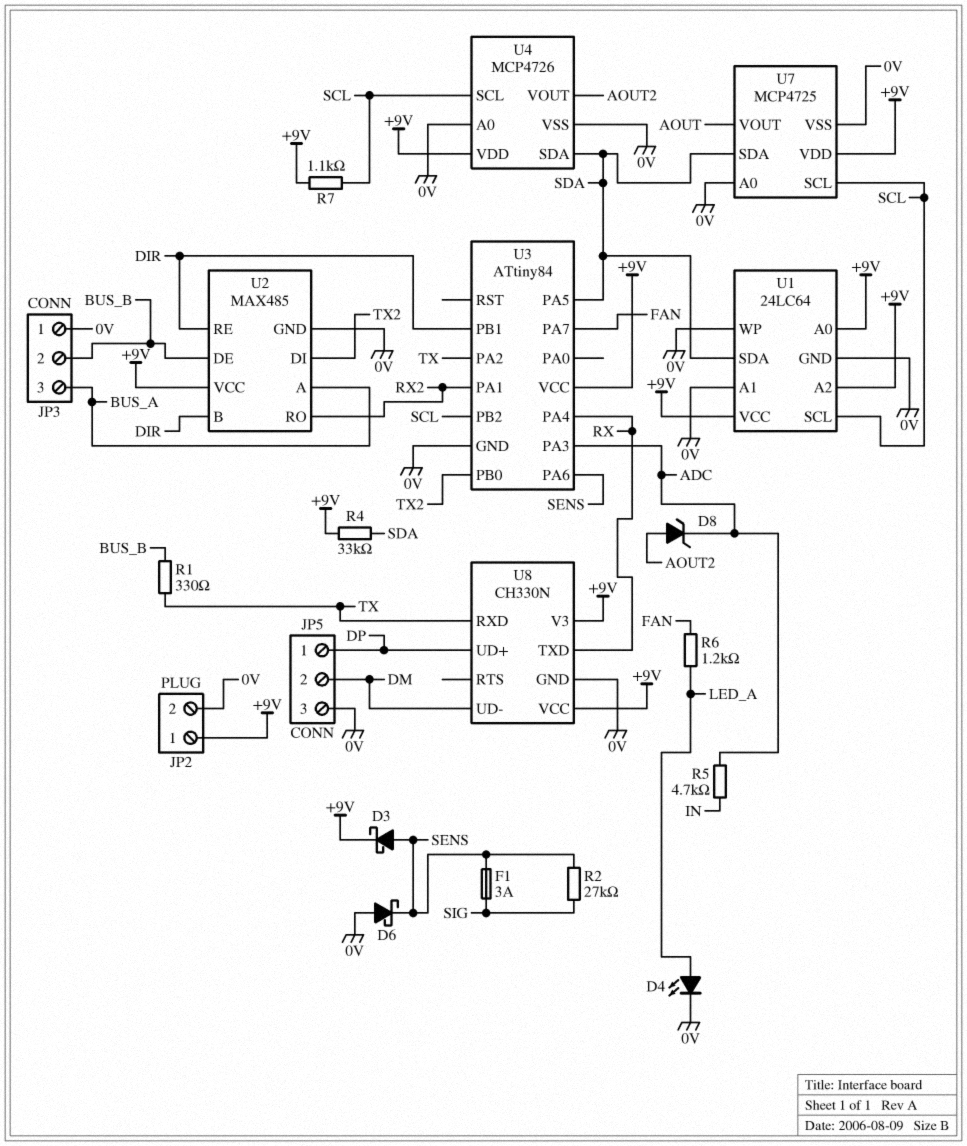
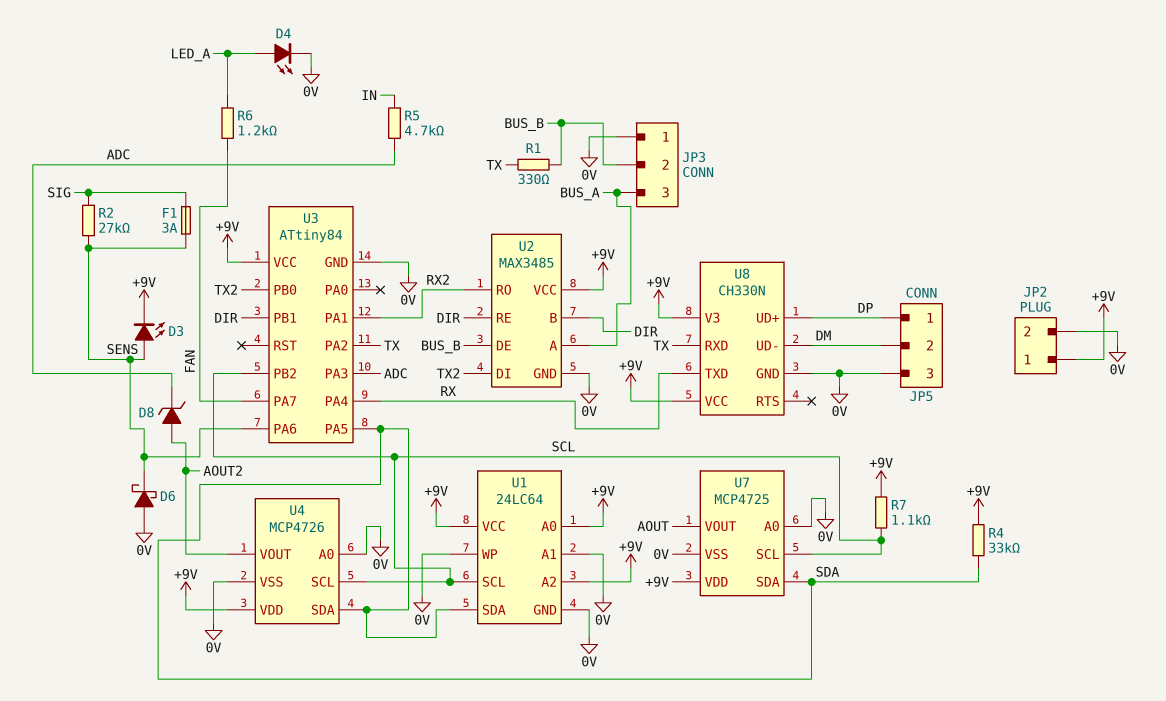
D3: schottky (A SENS, K +9V) -> LED (A SENS, K +9V)
U2: MAX485 -> MAX3485

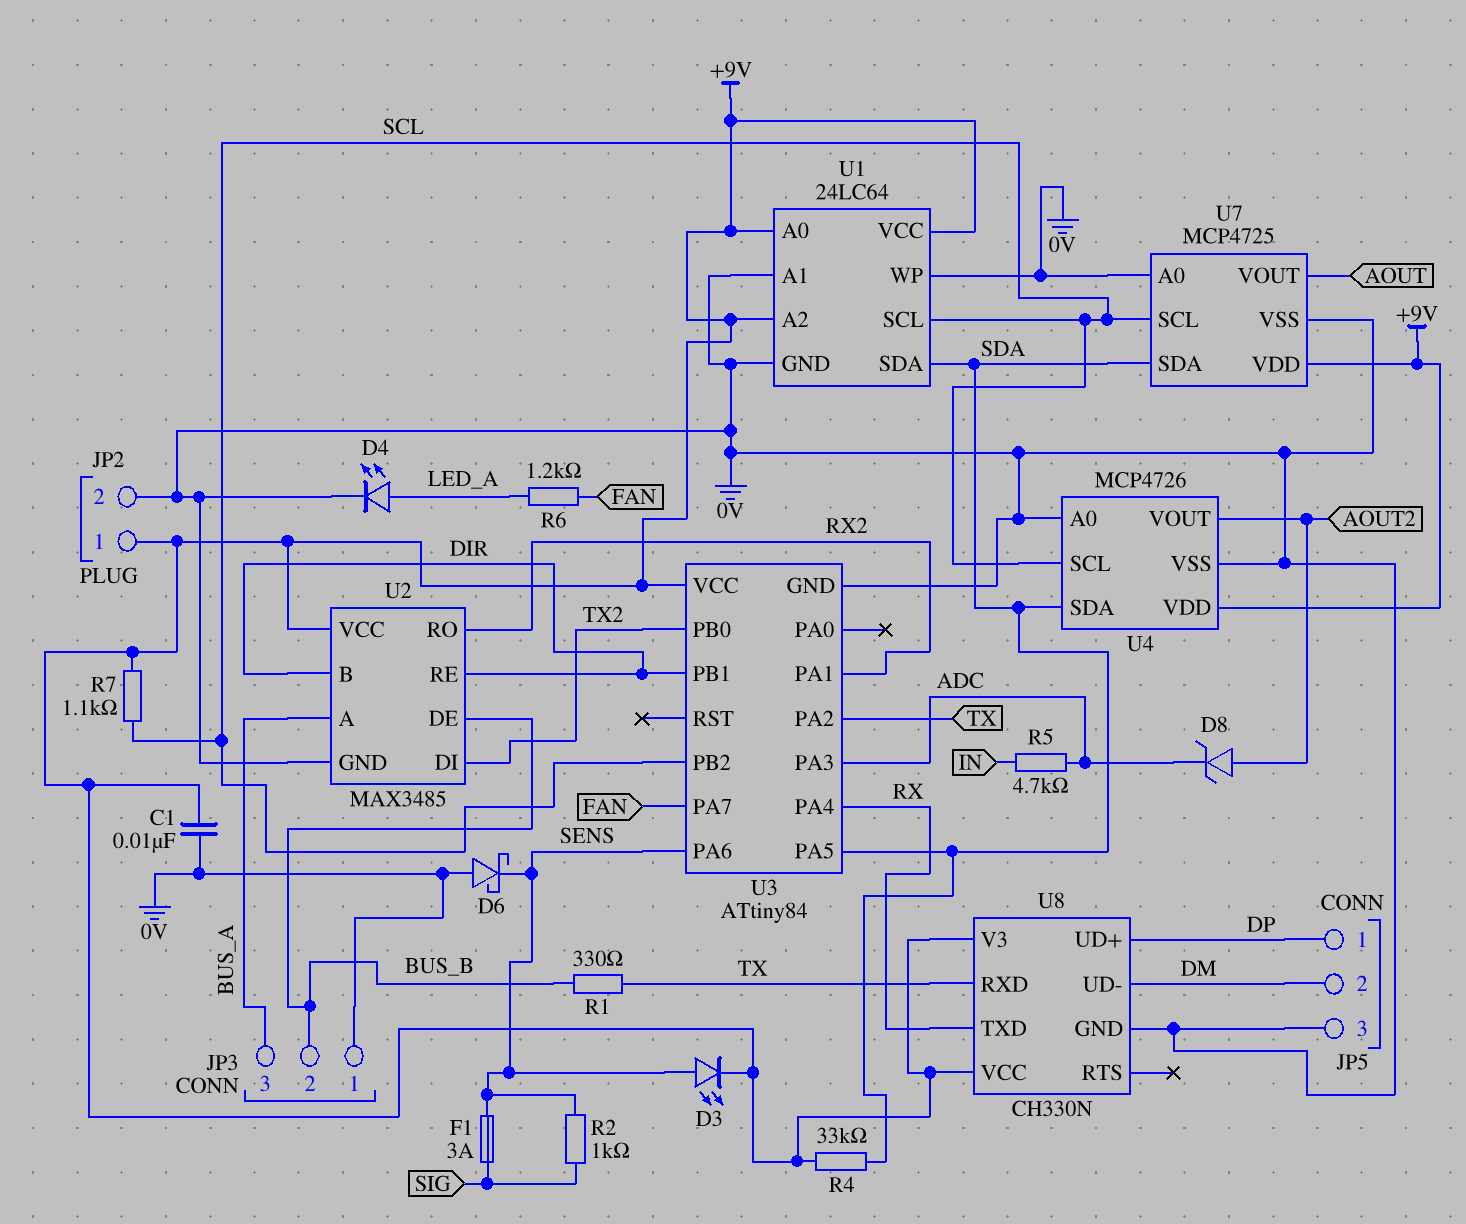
C1: none -> 10nF (+9V, 0V)
R2: 27k (SENS, SIG) -> 1k (SENS, SIG)

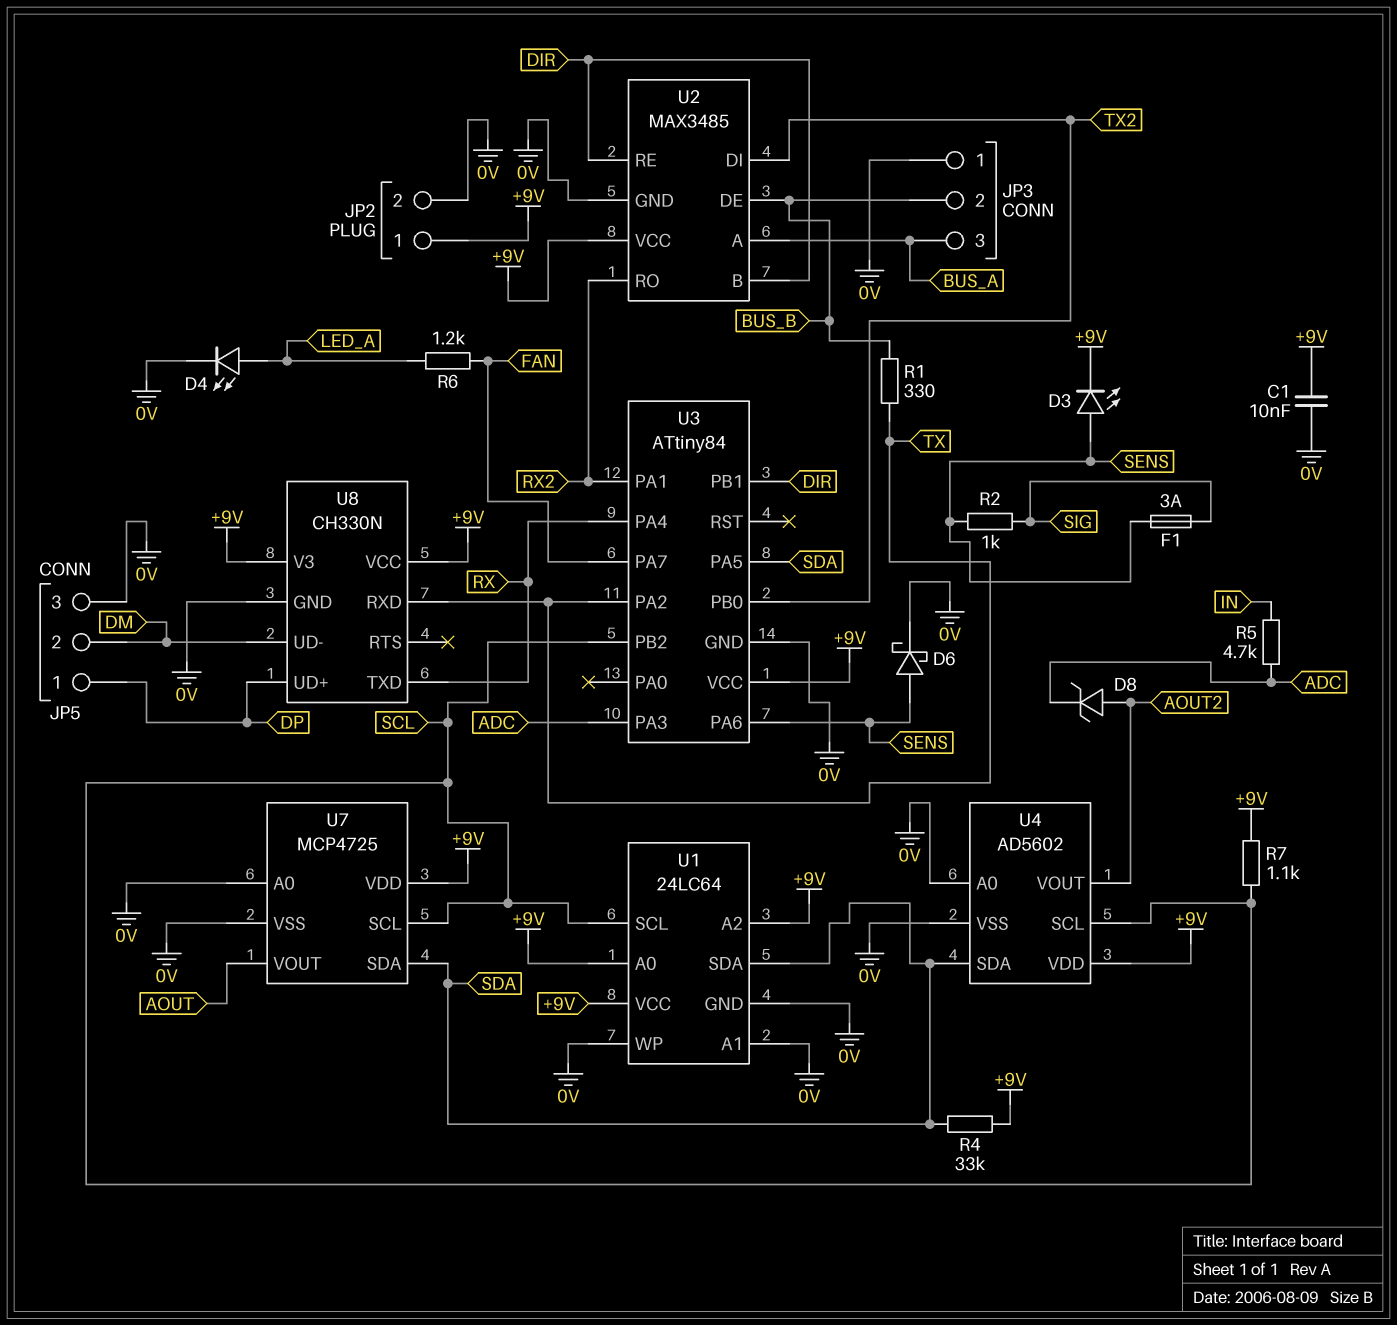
D6: schottky (A 0V, K SENS) -> schottky (A SENS, K 0V)
U4: MCP4726 -> AD5602

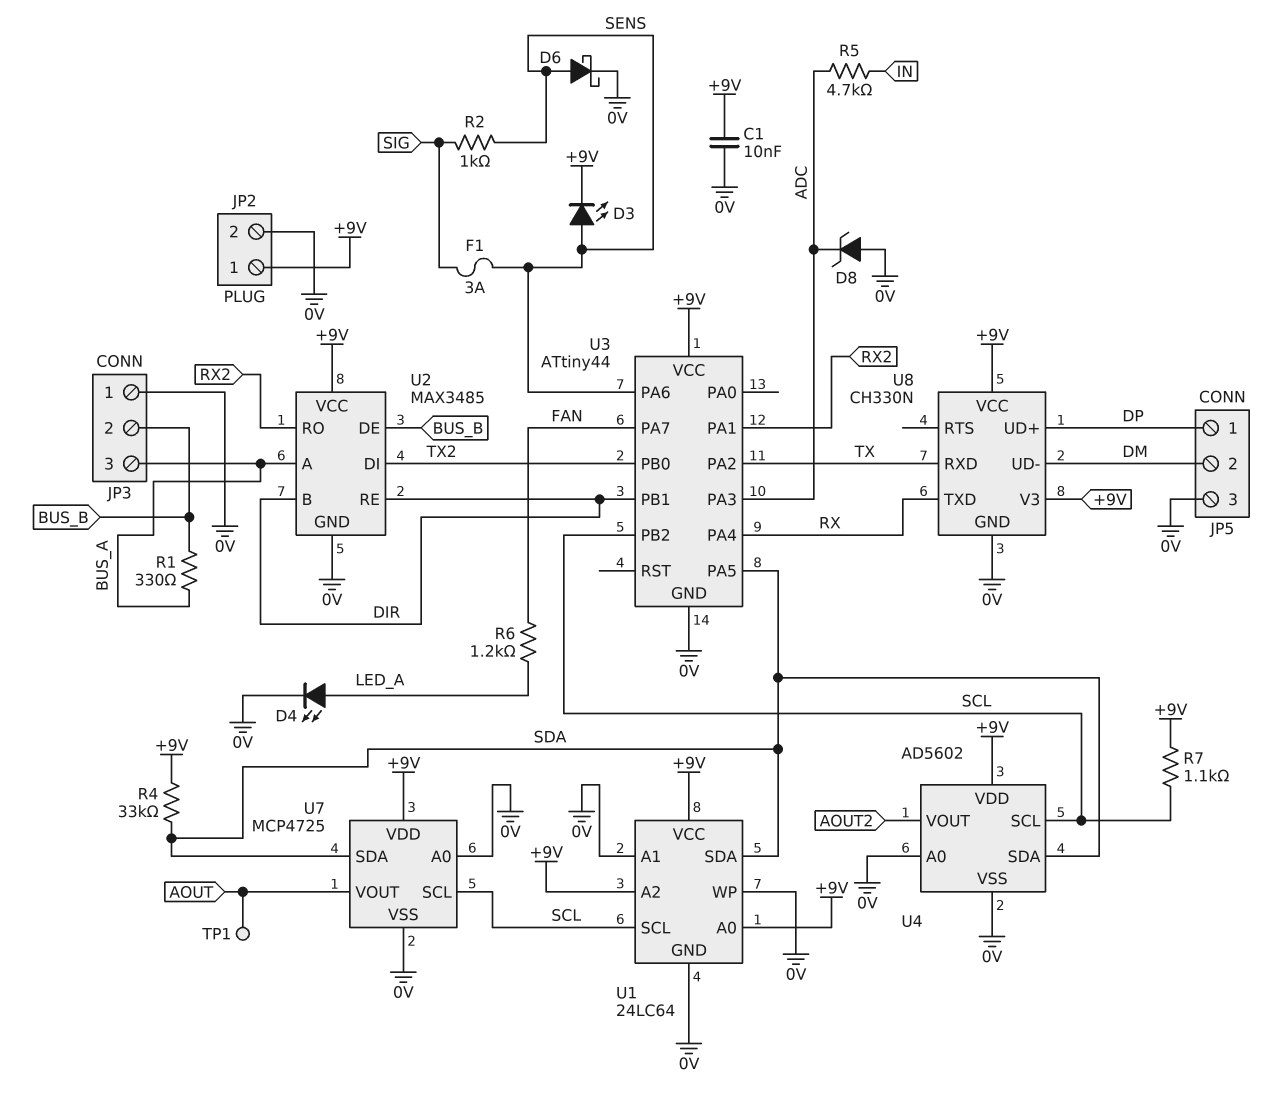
D8: zener (A AOUT2, K ADC) -> zener (A 0V, K ADC)
R1: 330 (BUS_B, TX) -> 330 (BUS_A, BUS_B)
TP1: none -> test point (AOUT)
U3: ATtiny84 -> ATtiny44

